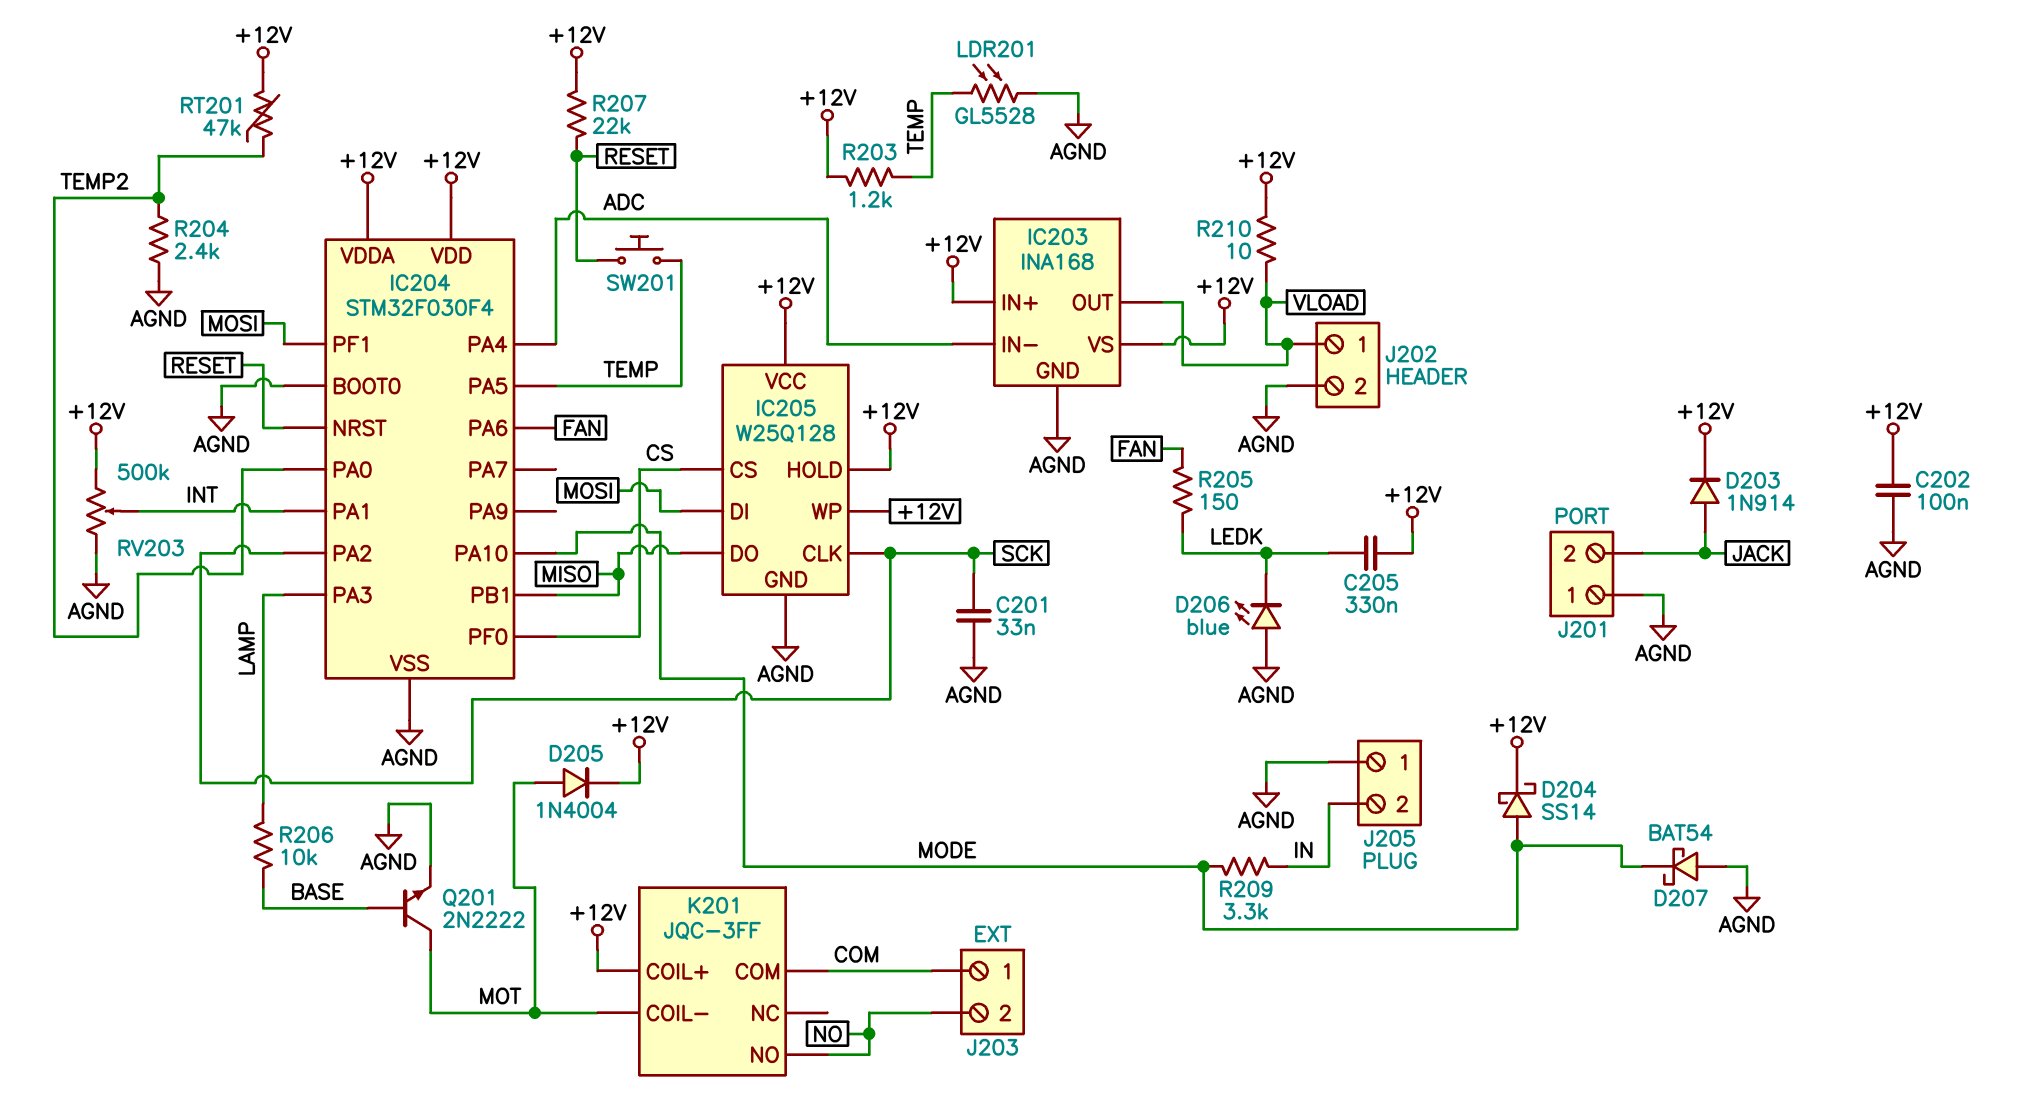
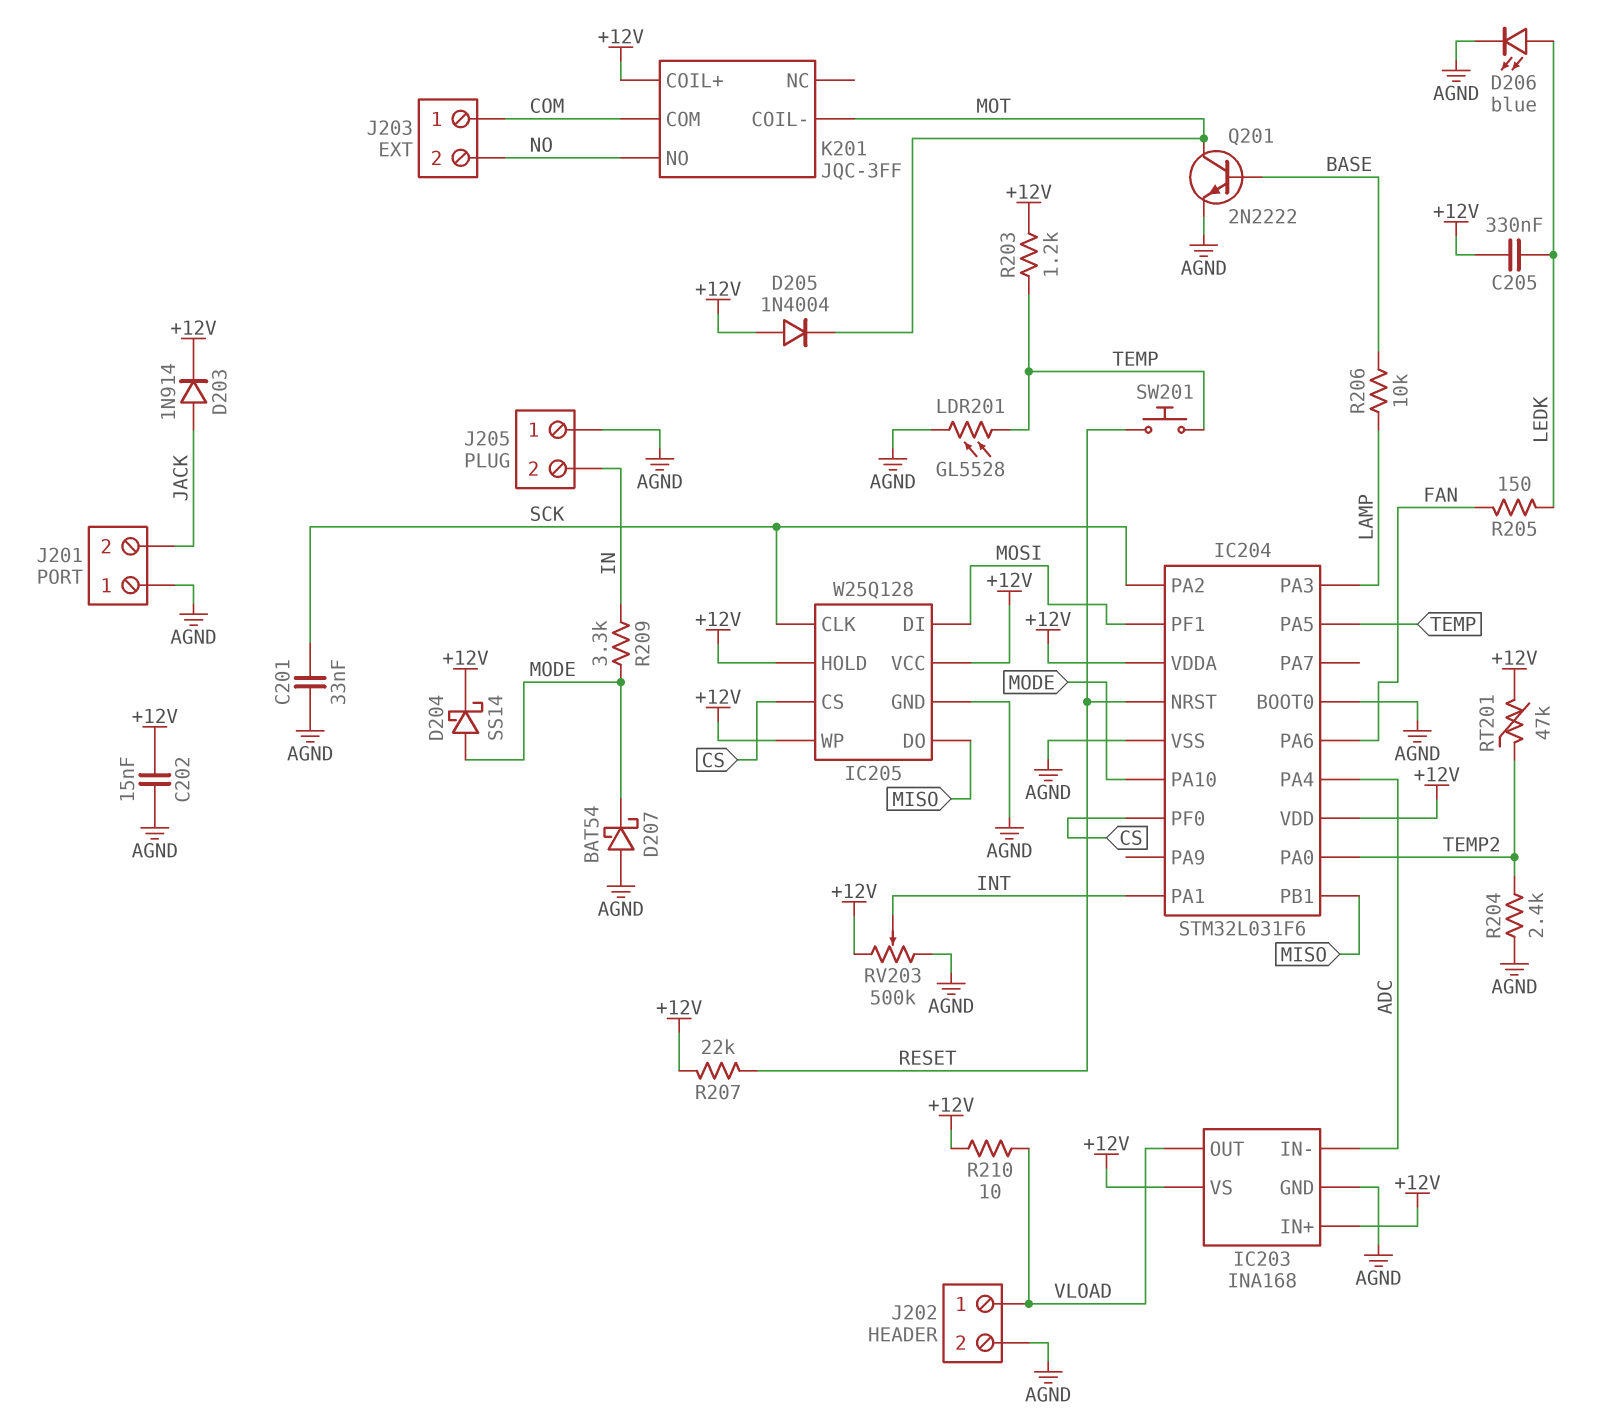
C202: 100nF (+12V, AGND) -> 15nF (+12V, AGND)
D205: diode 1N4004 (A MOT, K +12V) -> diode 1N4004 (A +12V, K MOT)
D206: LED blue (A AGND, K LEDK) -> LED blue (A LEDK, K AGND)
IC204: STM32F030F4 -> STM32L031F6

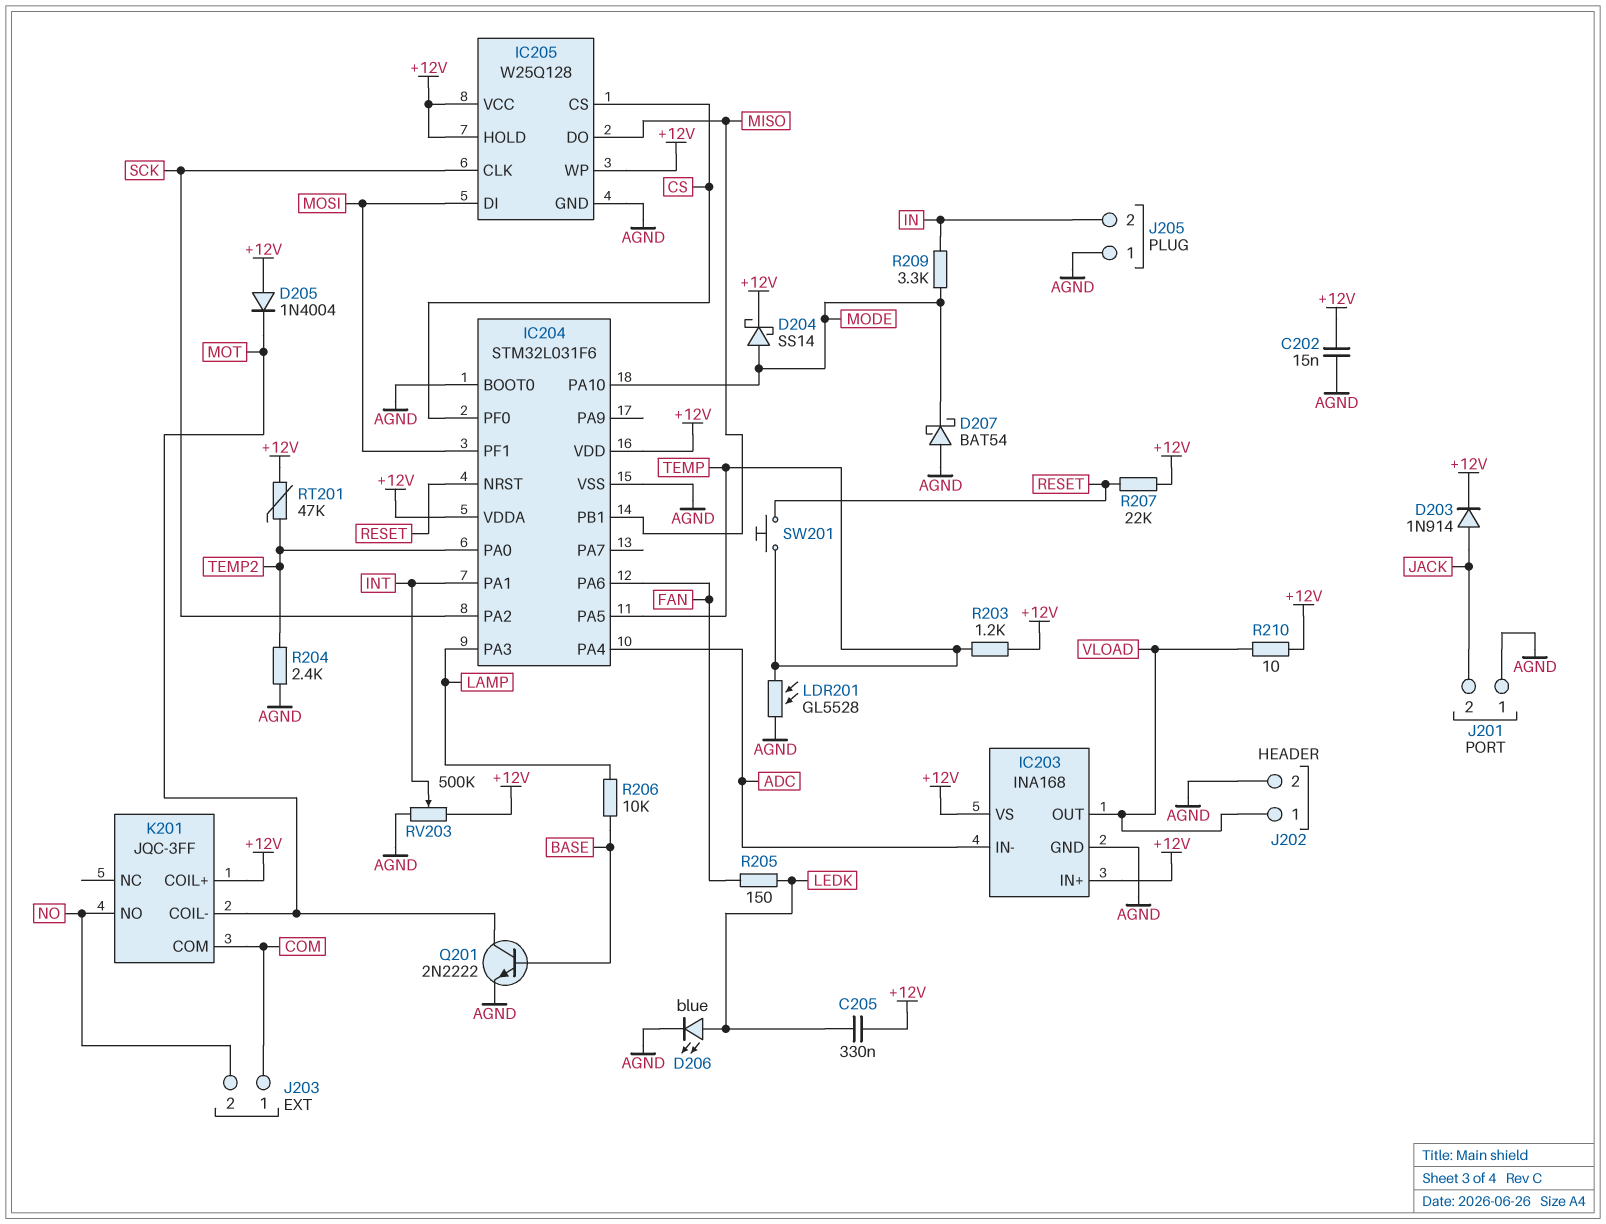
C201: 33nF (AGND, SCK) -> none

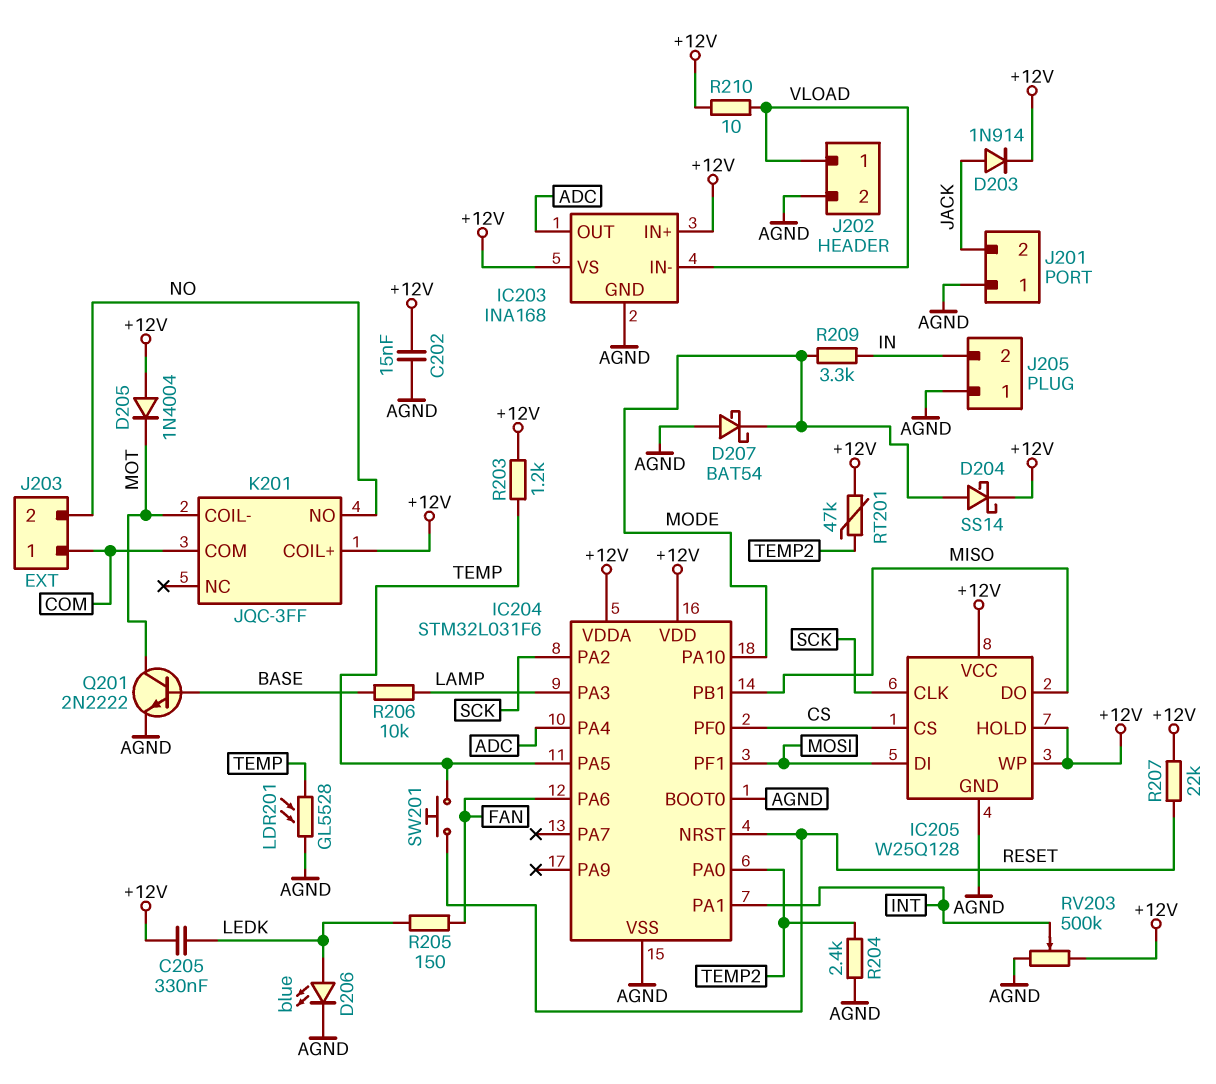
IC203 pin IN-: ADC -> VLOAD
IC203 pin OUT: VLOAD -> ADC

